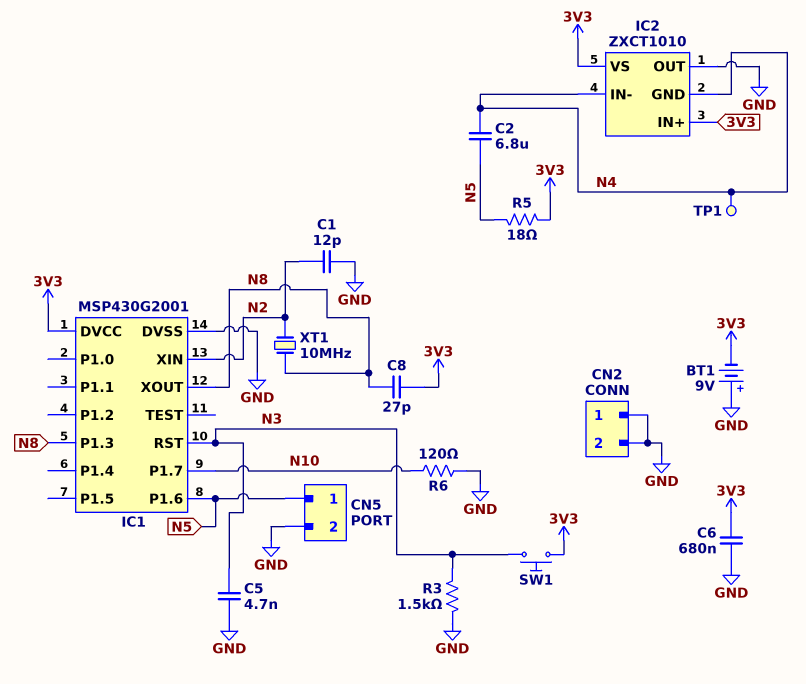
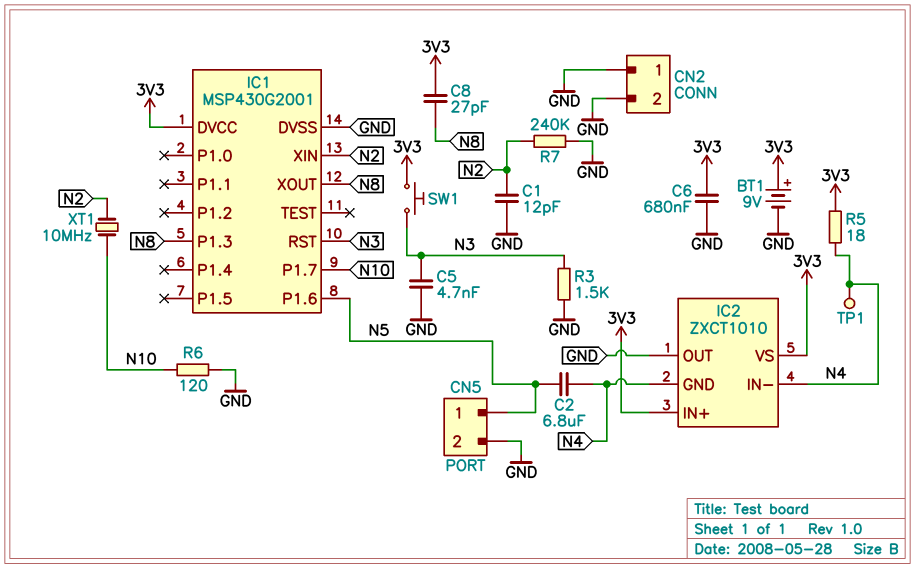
BT1: 9V (plus GND, minus 3V3) -> 9V (plus 3V3, minus GND)
R5: 18 (3V3, N5) -> 18 (3V3, N4)
R7: none -> 240k (GND, N2)
XT1: 10MHz (N2, N8) -> 10MHz (N2, N10)

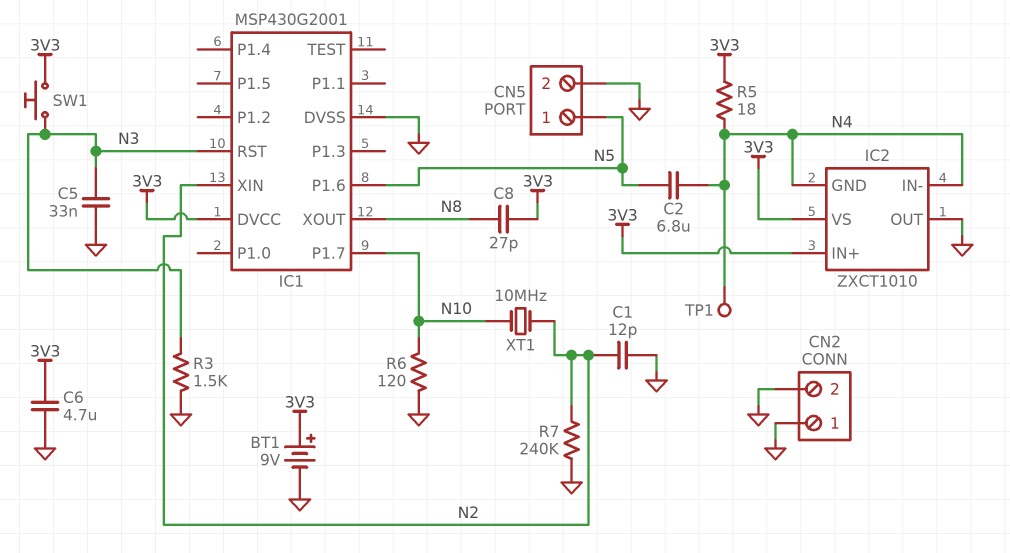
C5: 4.7nF (GND, N3) -> 33nF (GND, N3)
C6: 680nF (3V3, GND) -> 4.7uF (3V3, GND)
IC1 pin P1.3: N8 -> none

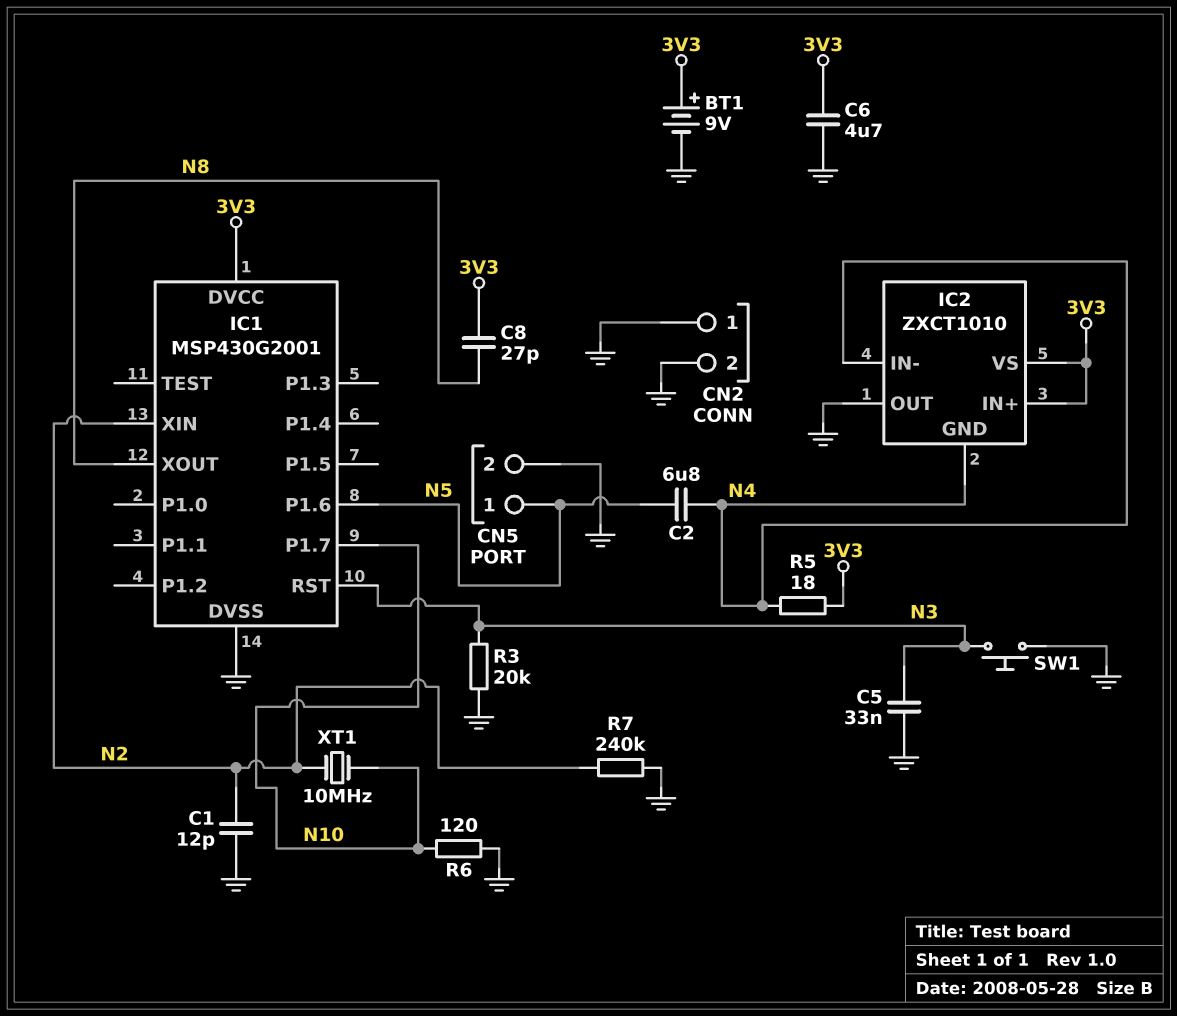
R3: 1.5k (GND, N3) -> 20k (GND, N3)
SW1: button (3V3, N3) -> button (GND, N3)
TP1: test point (N4) -> none

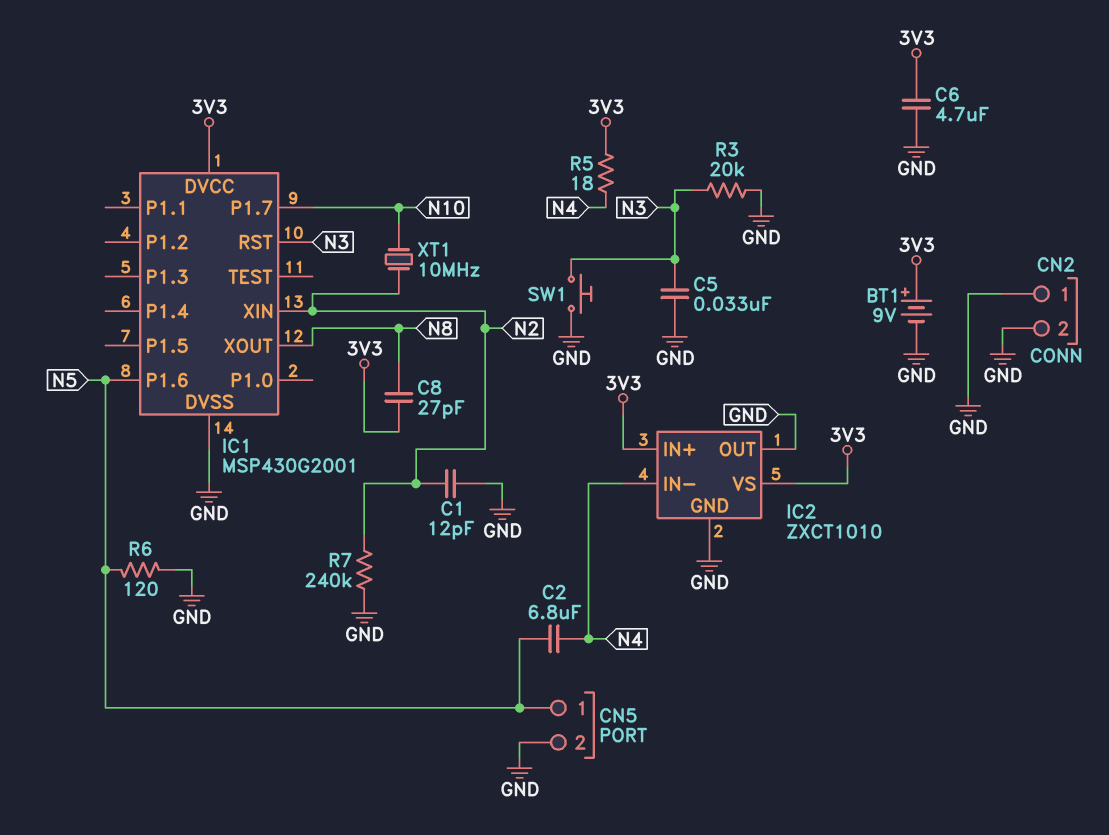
IC2 pin GND: N4 -> GND
R6: 120 (GND, N10) -> 120 (GND, N5)

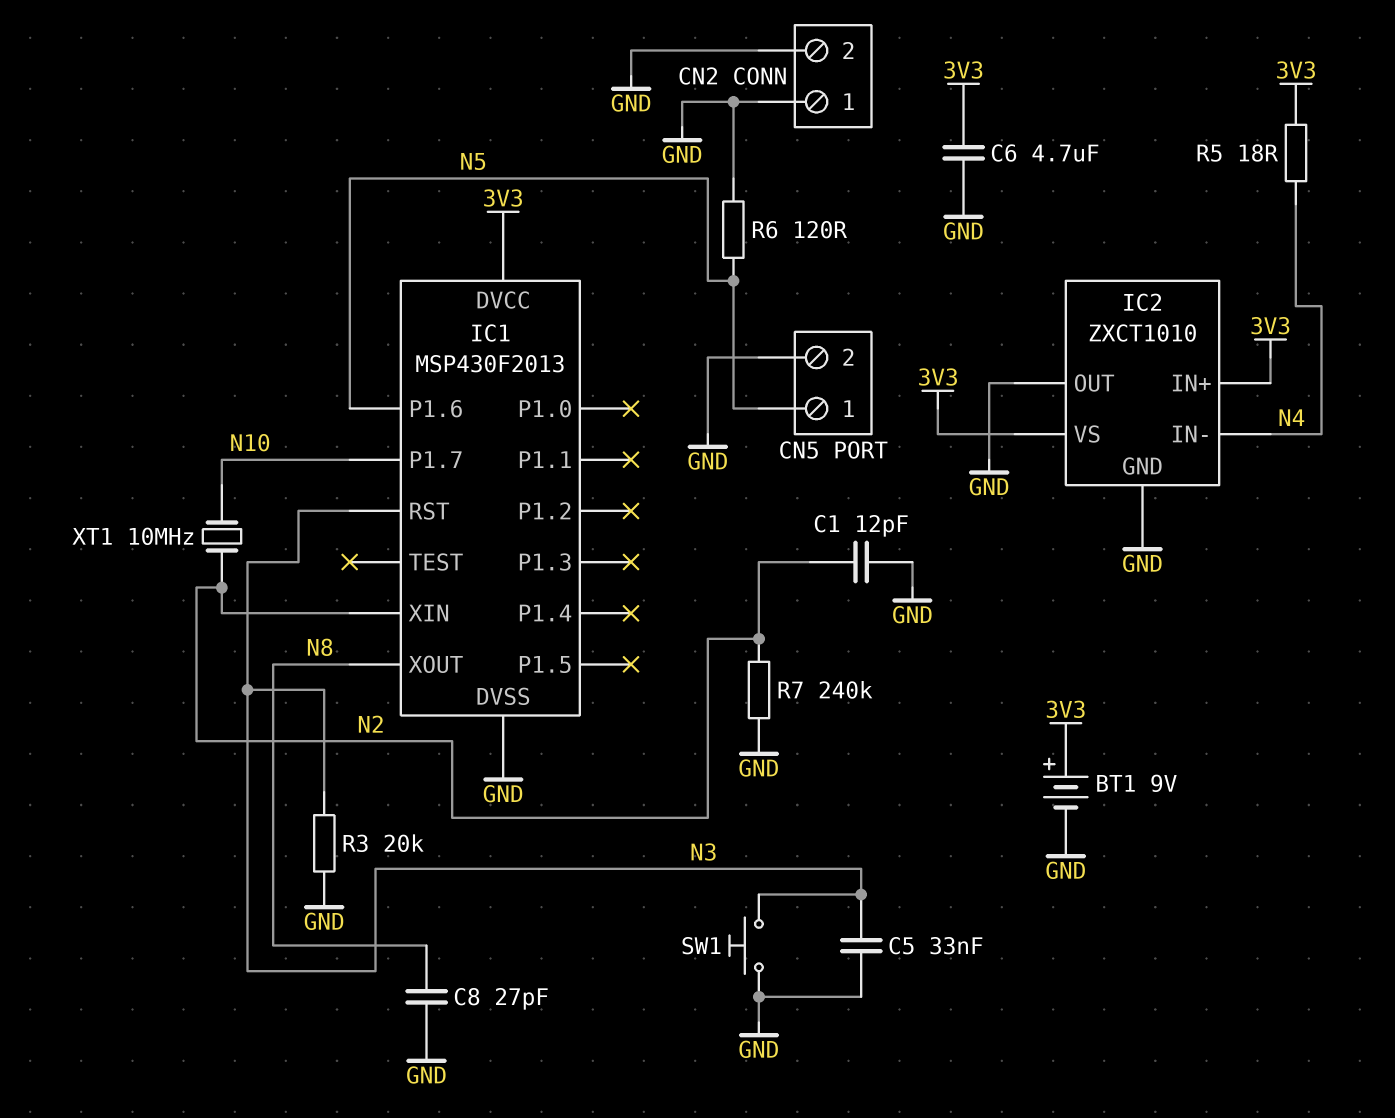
C2: 6.8uF (N4, N5) -> none
C8: 27pF (3V3, N8) -> 27pF (GND, N8)
IC1: MSP430G2001 -> MSP430F2013

